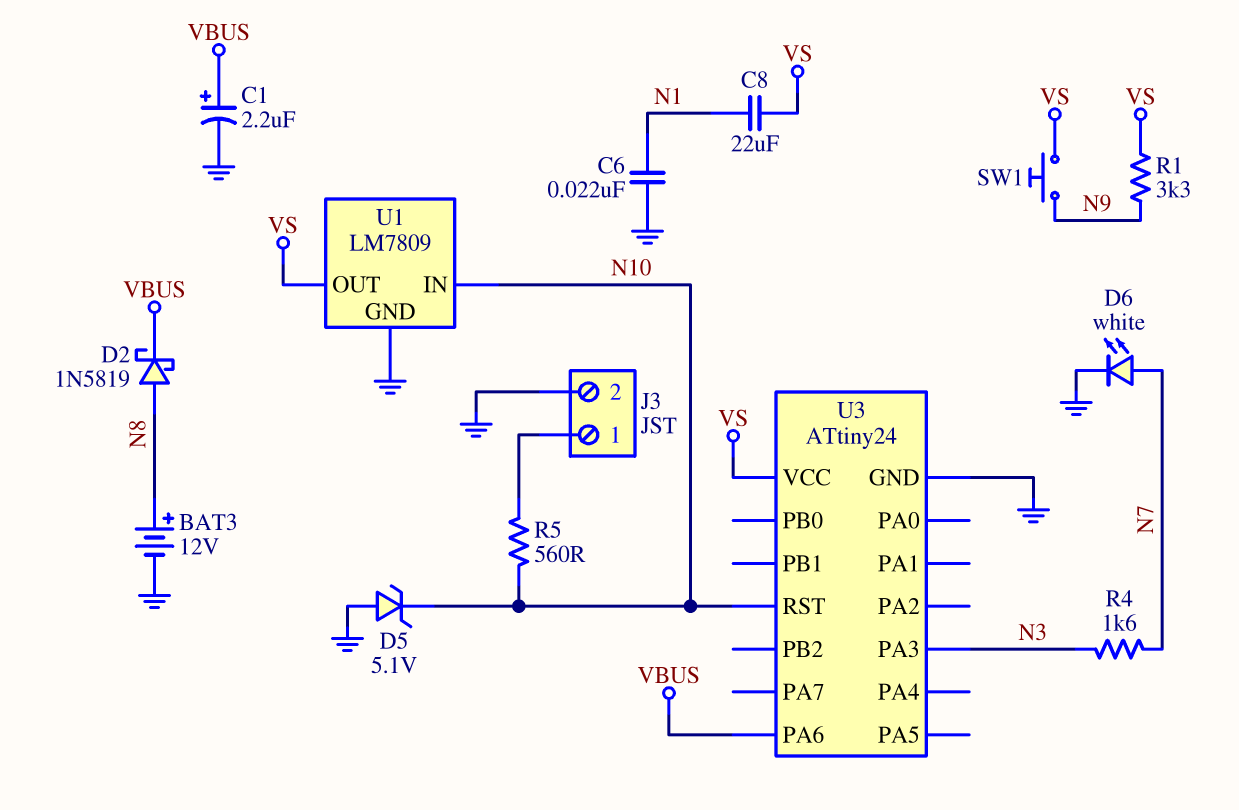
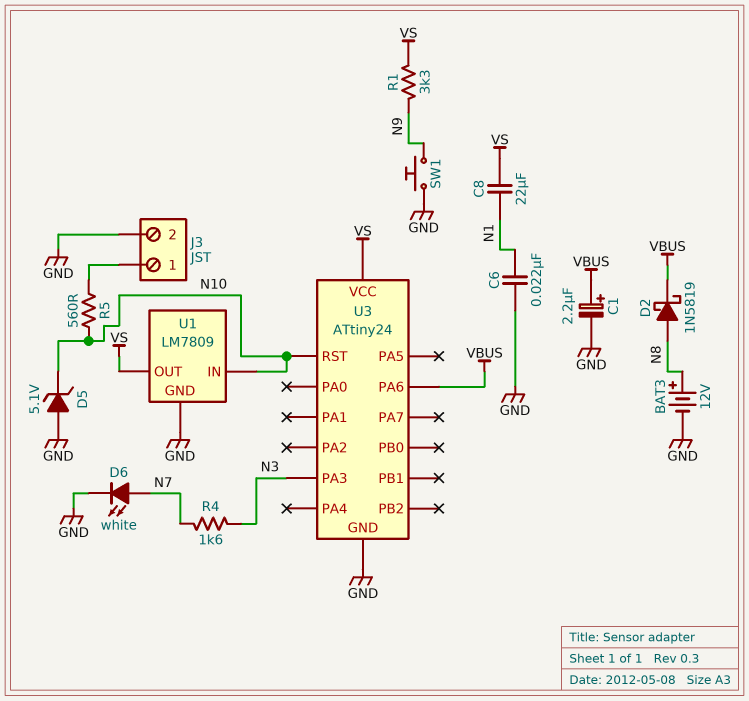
SW1: button (N9, VS) -> button (GND, N9)

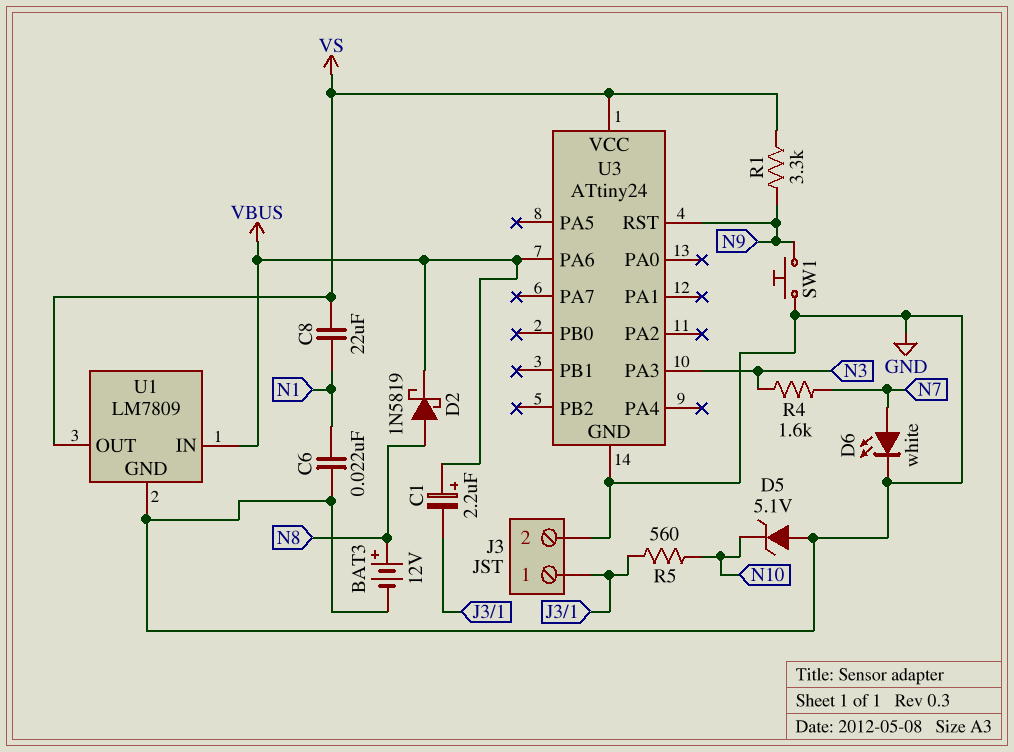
C1: 2.2uF (plus VBUS, minus GND) -> 2.2uF (plus VBUS, minus J3/1)
U1 pin IN: N10 -> VBUS
U3 pin RST: N10 -> N9

